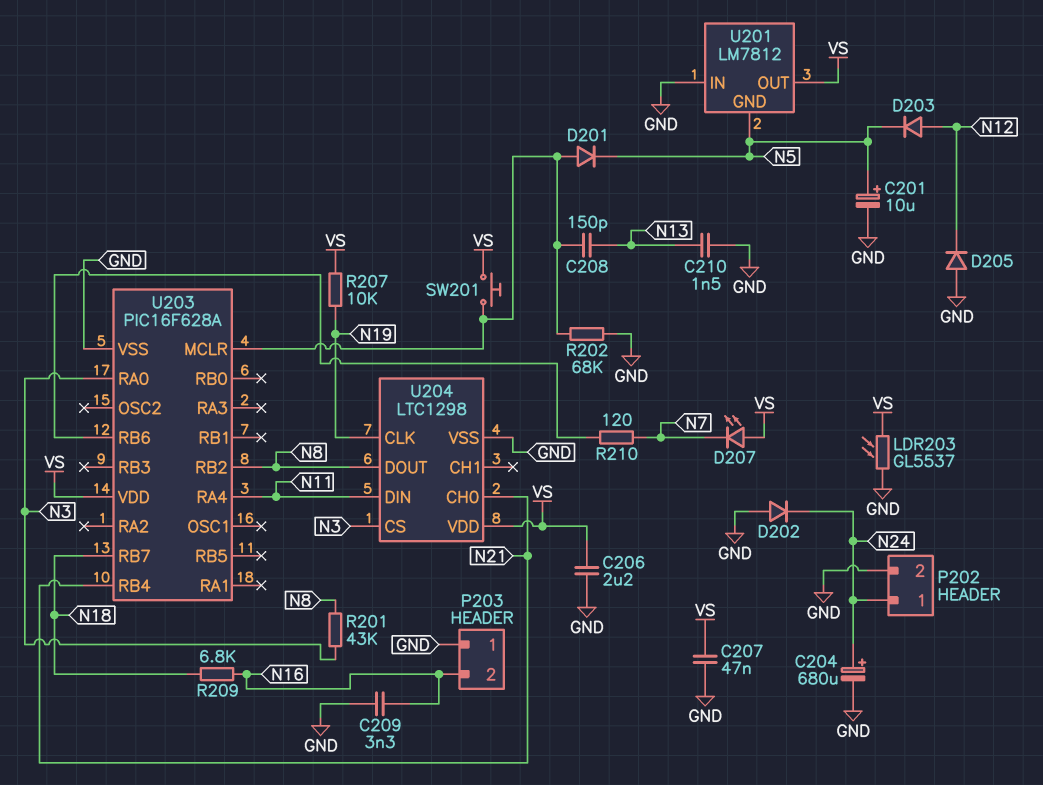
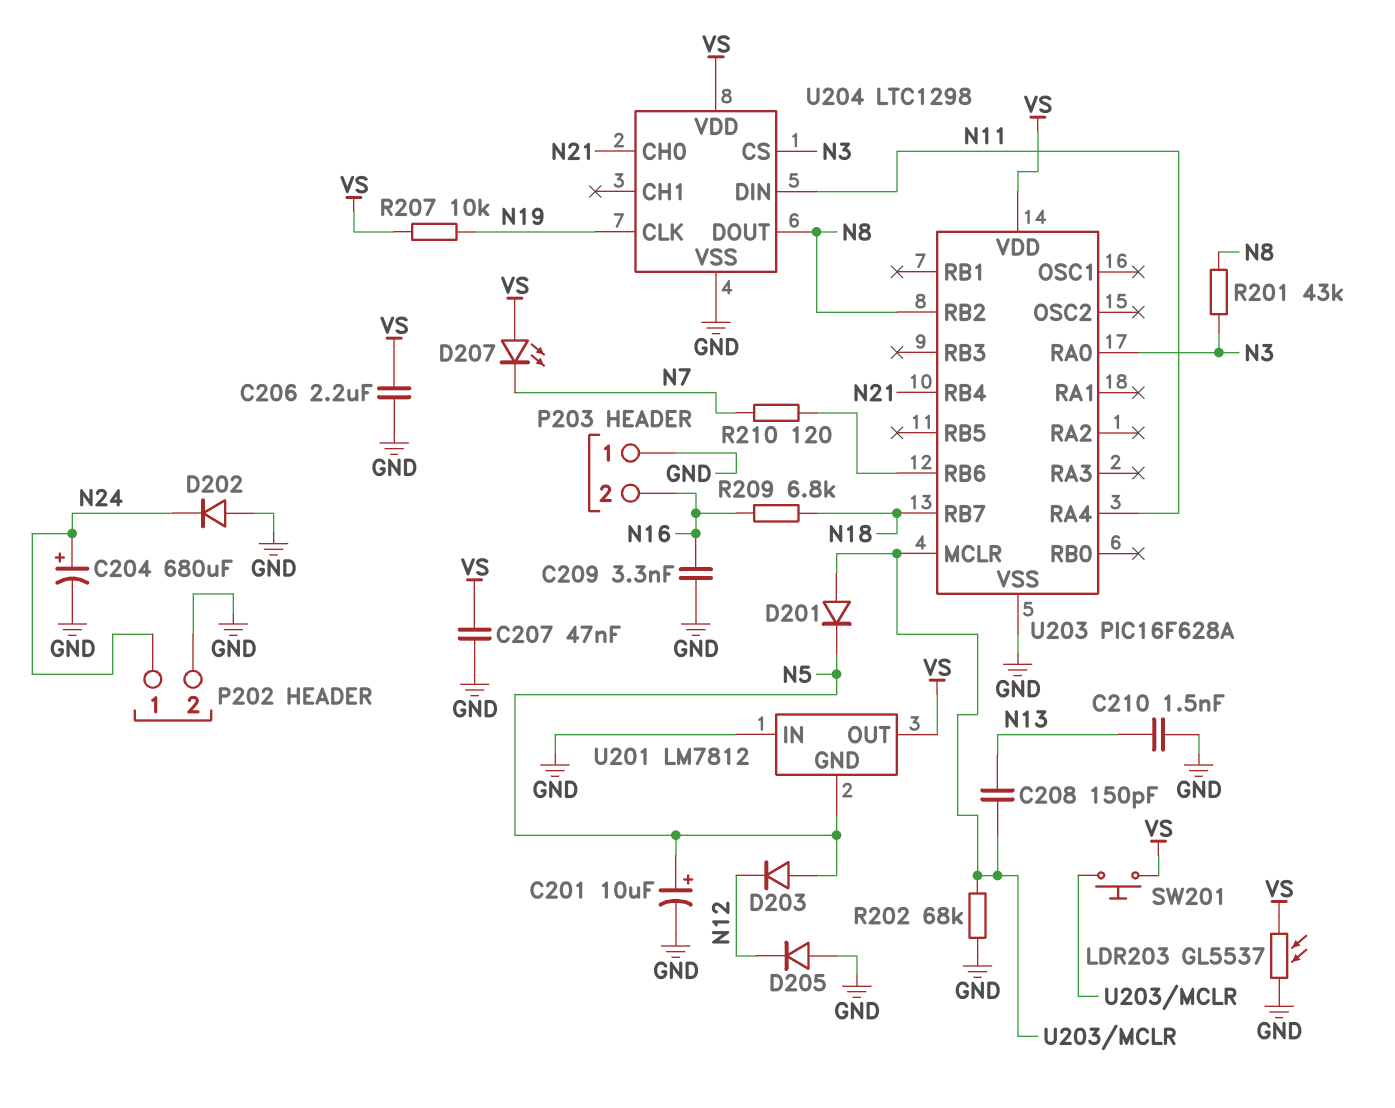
D203: diode (A N12, K N5) -> diode (A N5, K N12)

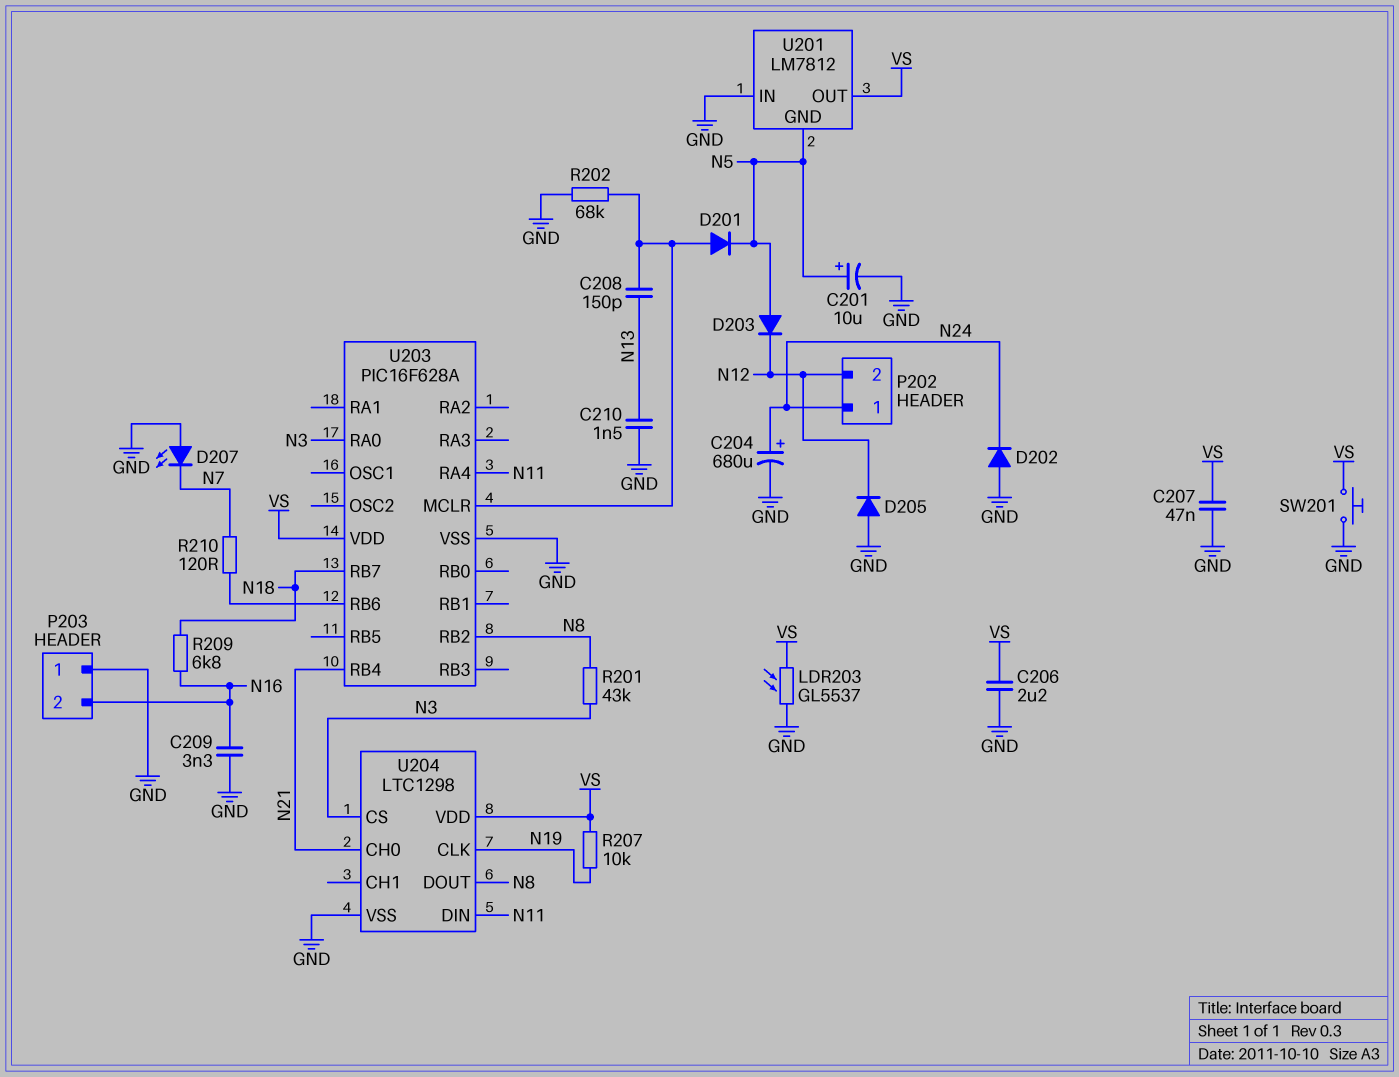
D207: LED (A VS, K N7) -> LED (A GND, K N7)
P202 pin 2: GND -> N12
SW201: button (U203/MCLR, VS) -> button (GND, VS)

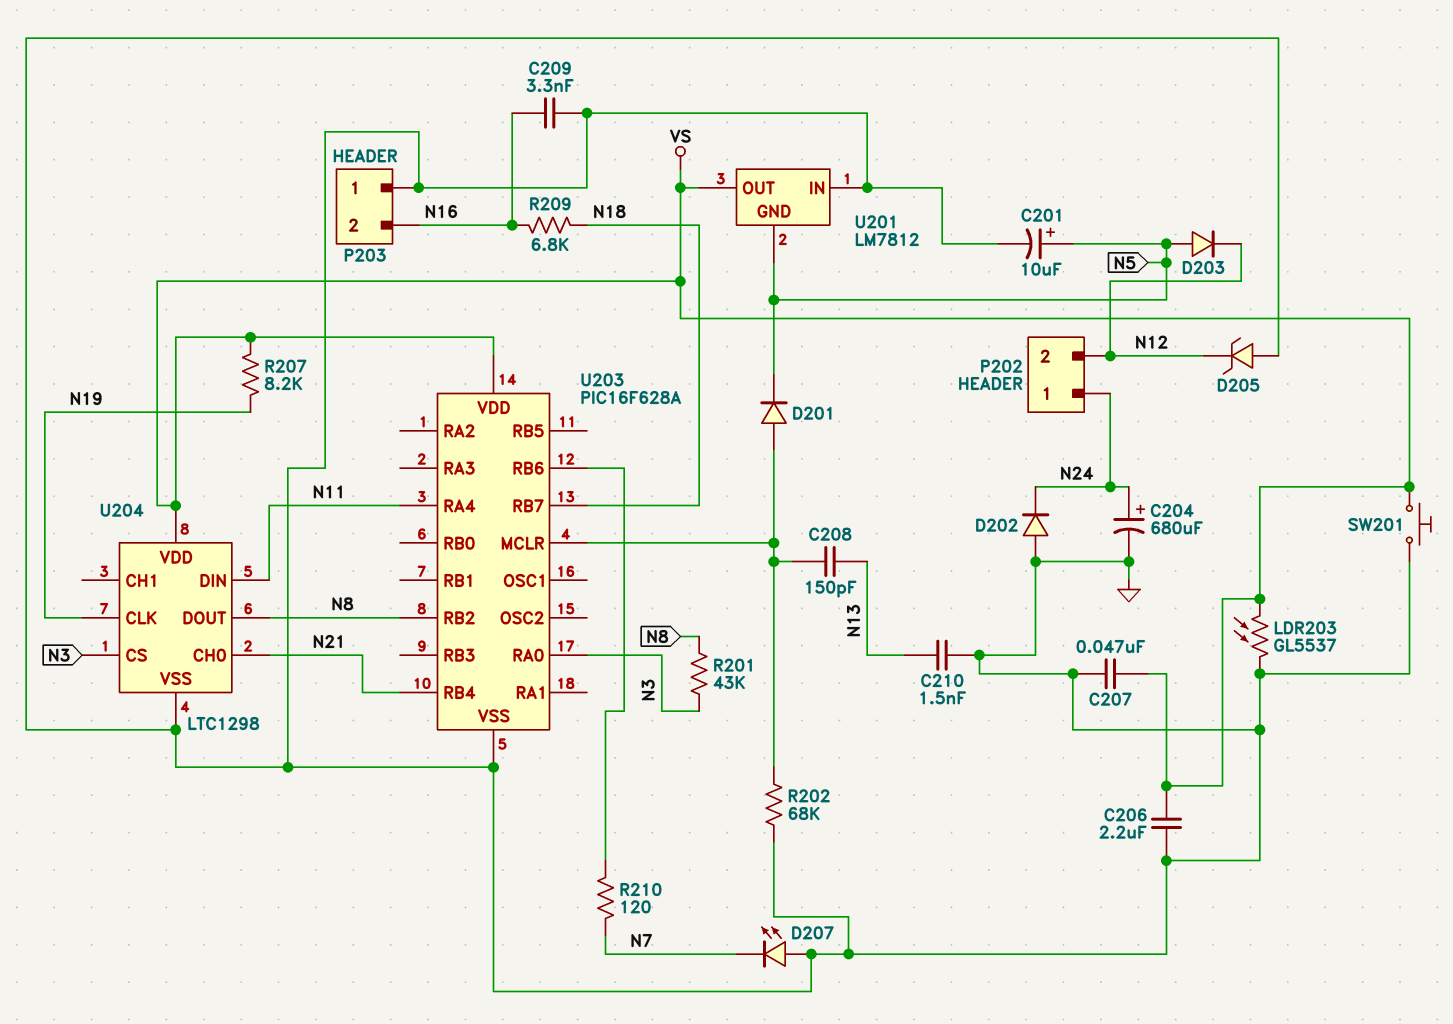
D205: diode (A GND, K N12) -> zener (A GND, K N12)
R207: 10k (N19, VS) -> 8.2k (N19, VS)

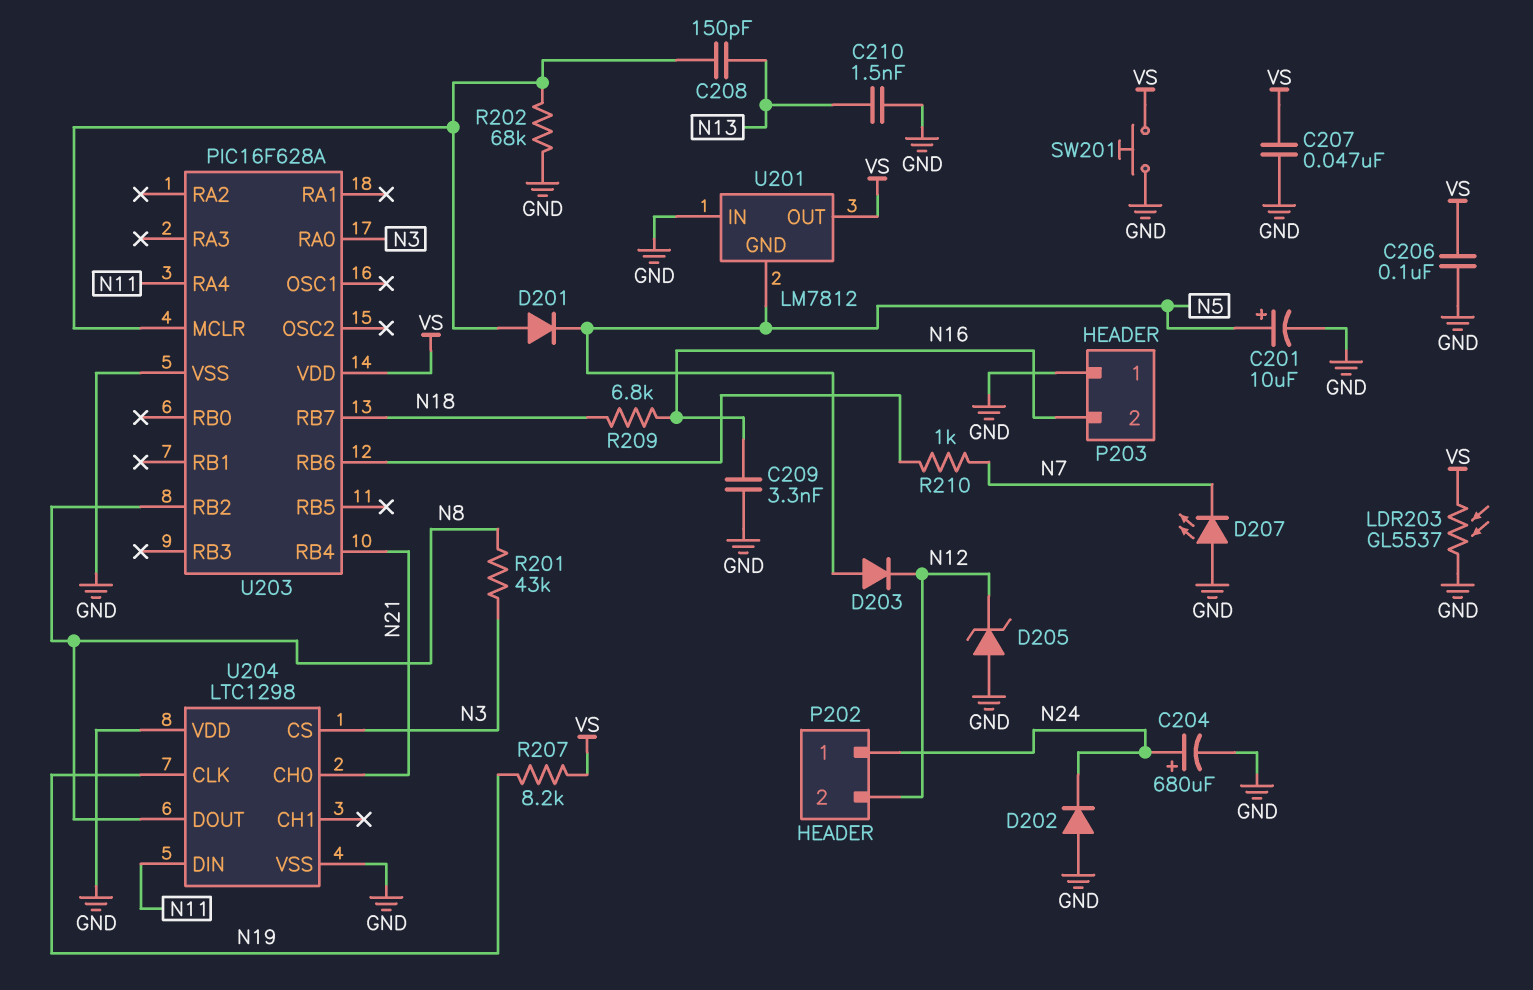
C206: 2.2uF (GND, VS) -> 100nF (GND, VS)
R210: 120 (N7, U203/RB6) -> 1k (N7, U203/RB6)
U204 pin VDD: VS -> GND

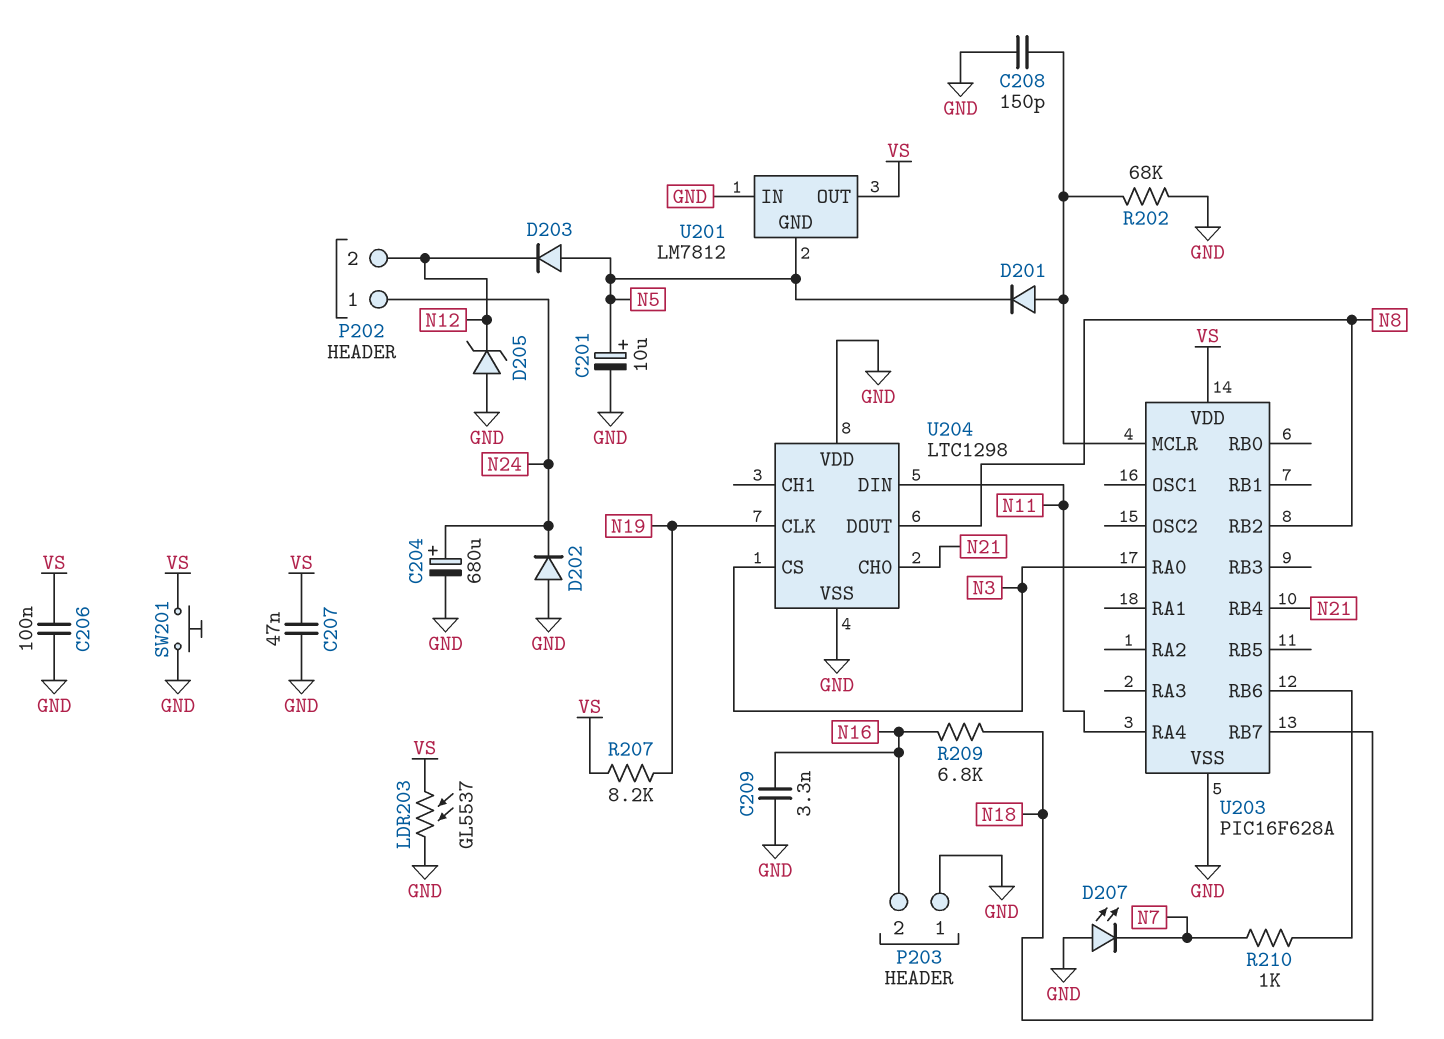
C208: 150pF (N13, U203/MCLR) -> 150pF (GND, U203/MCLR)
C210: 1.5nF (GND, N13) -> none
R201: 43k (N3, N8) -> none

